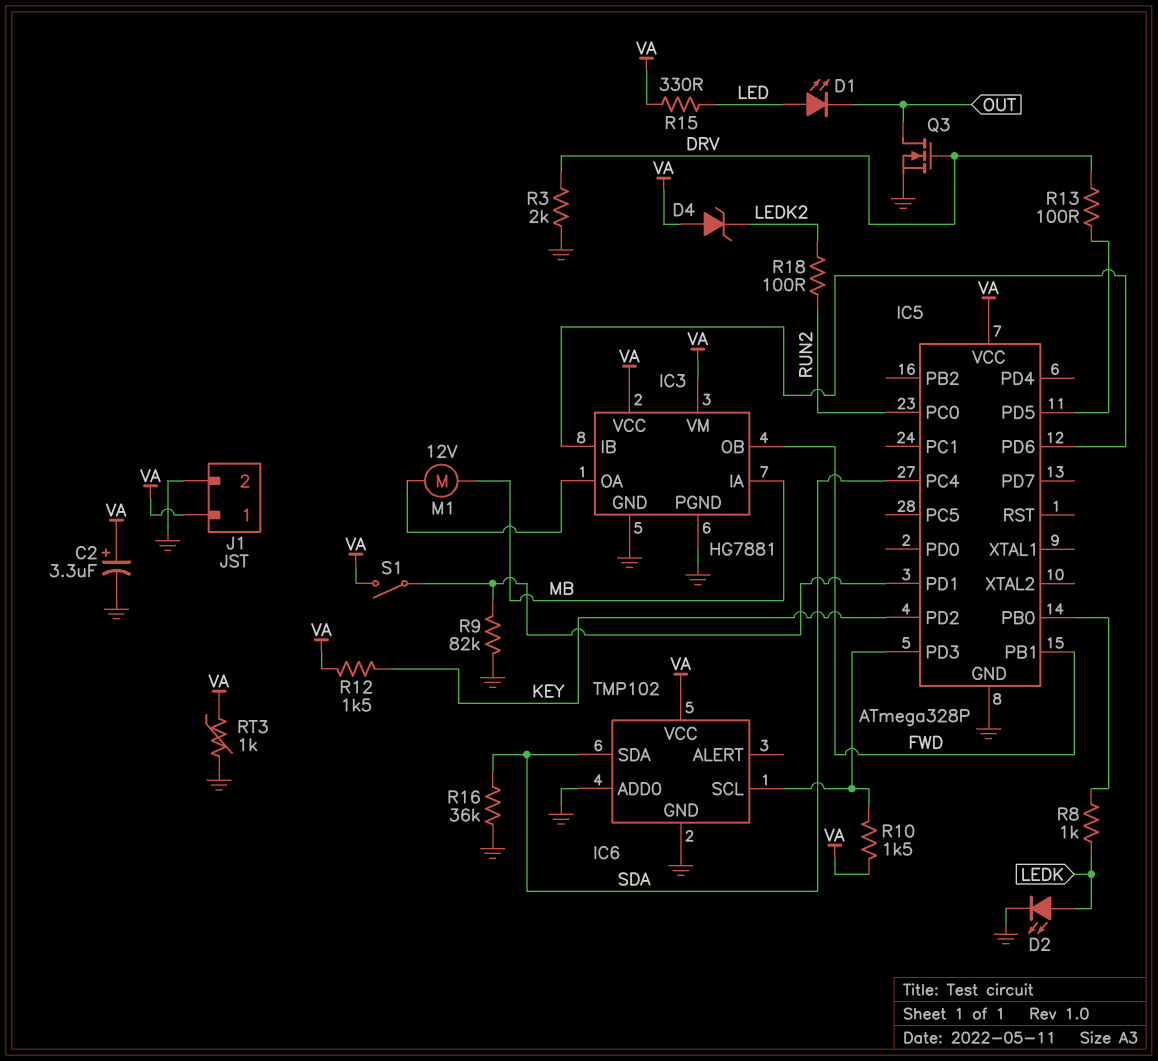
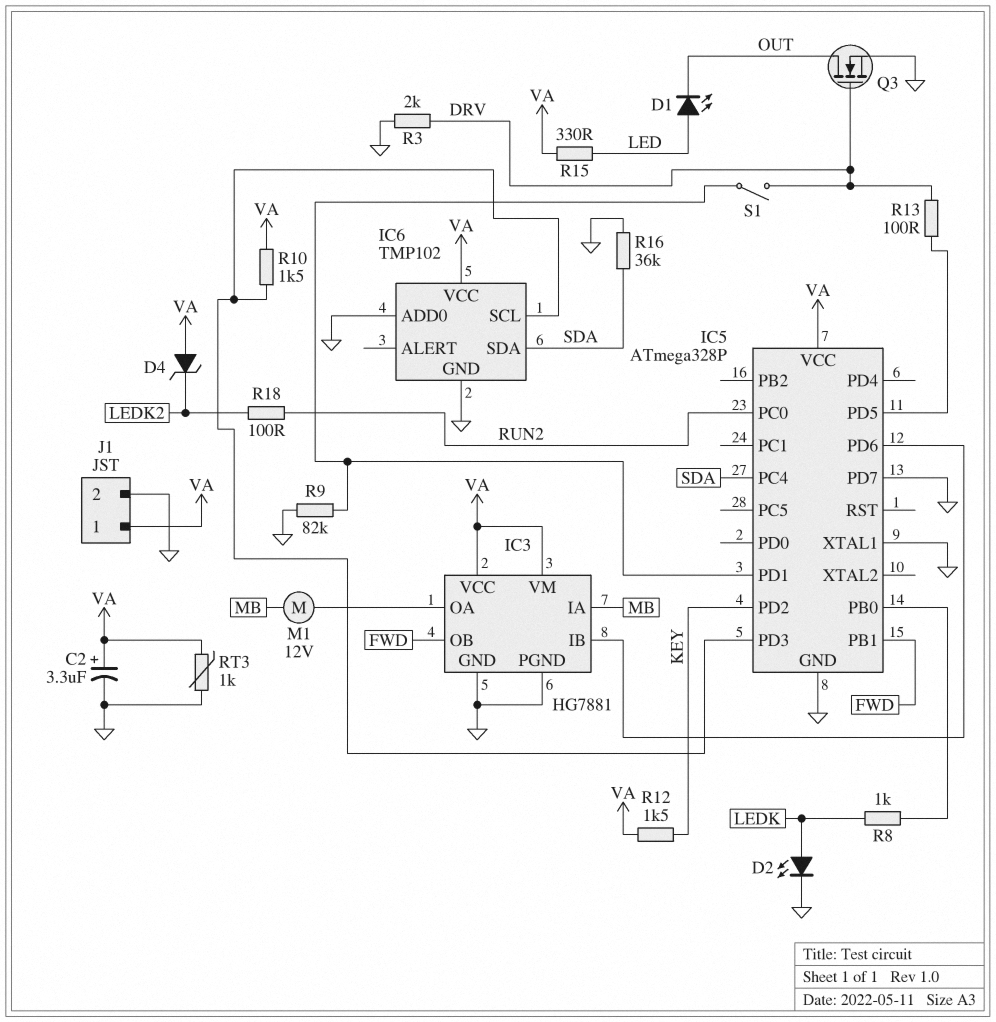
IC5 pin PD7: none -> GND
IC5 pin XTAL1: none -> GND
S1: switch (IC5/PD1, VA) -> switch (DRV, IC5/PD1)

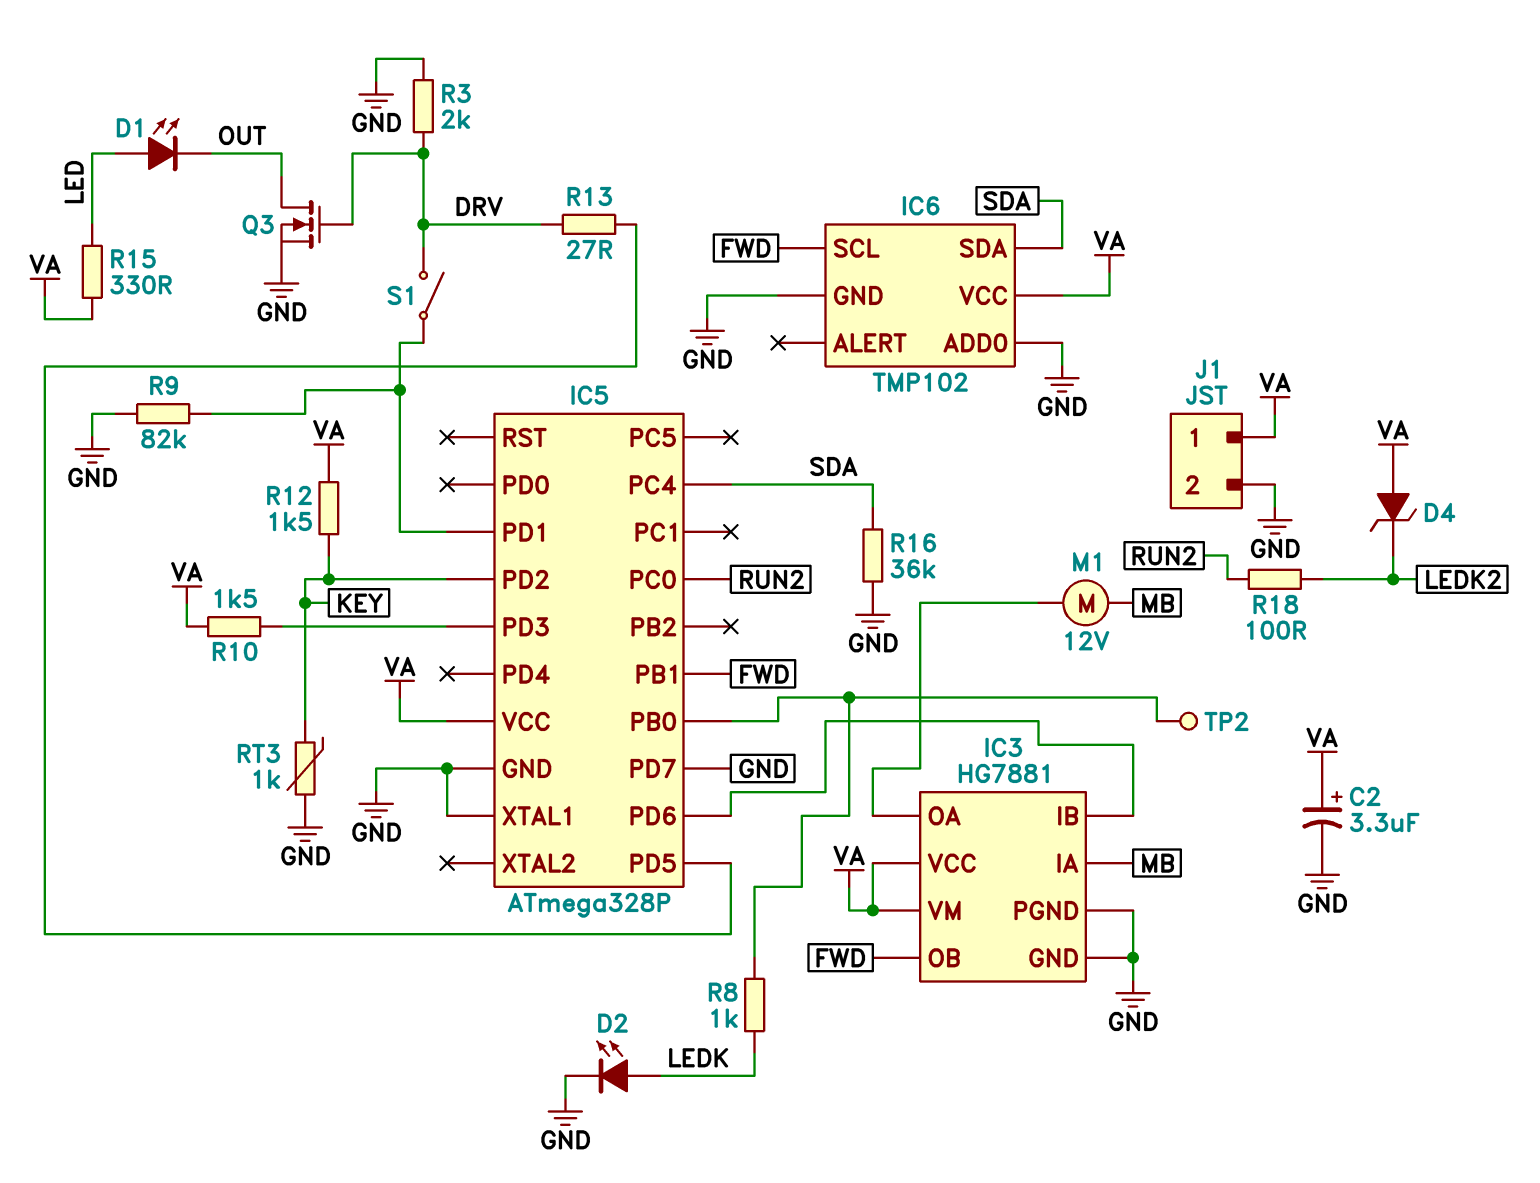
IC6 pin SCL: IC5/PD3 -> FWD
R13: 100 (DRV, IC5/PD5) -> 27 (DRV, IC5/PD5)
RT3: 1k (GND, VA) -> 1k (GND, KEY)
TP2: none -> test point (IC5/PB0)

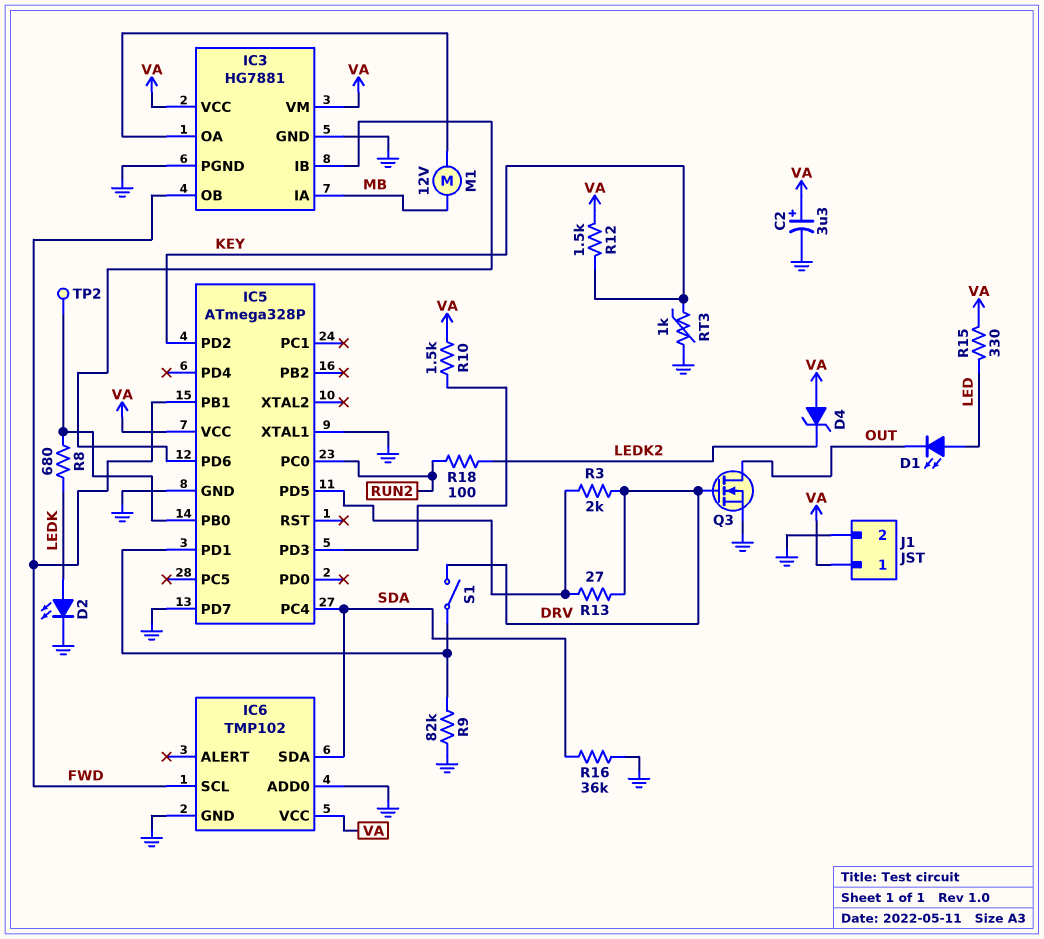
R3: 2k (DRV, GND) -> 2k (DRV, IC5/PD5)
R8: 1k (IC5/PB0, LEDK) -> 680 (IC5/PB0, LEDK)

